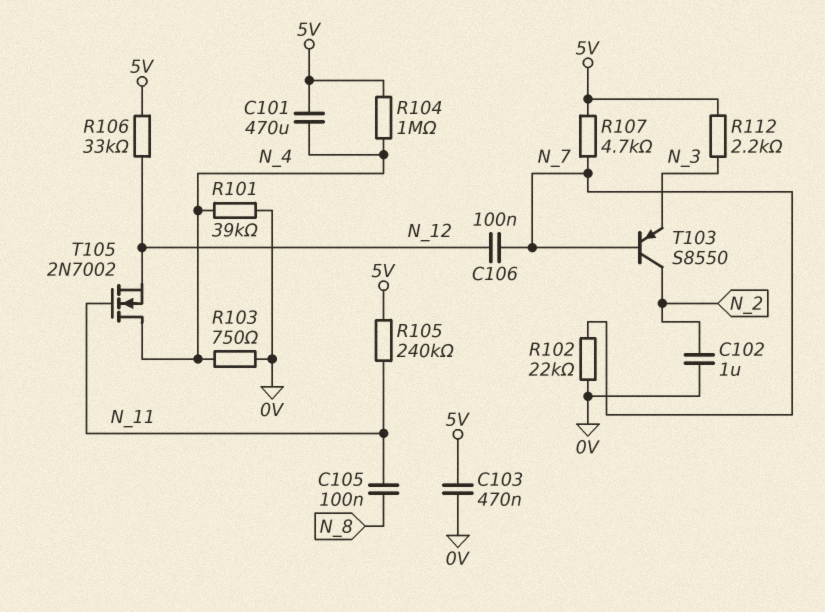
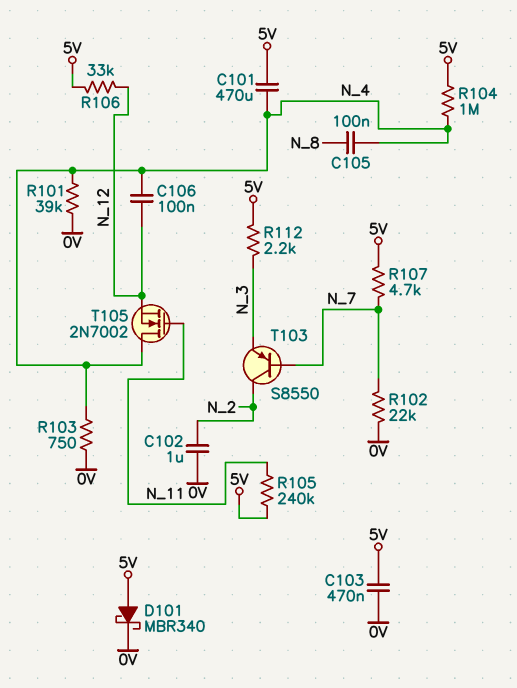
C105: 100nF (N_8, N_11) -> 100nF (N_4, N_8)
C106: 100nF (N_7, N_12) -> 100nF (N_4, N_12)
D101: none -> schottky MBR340 (A 5V, K 0V)

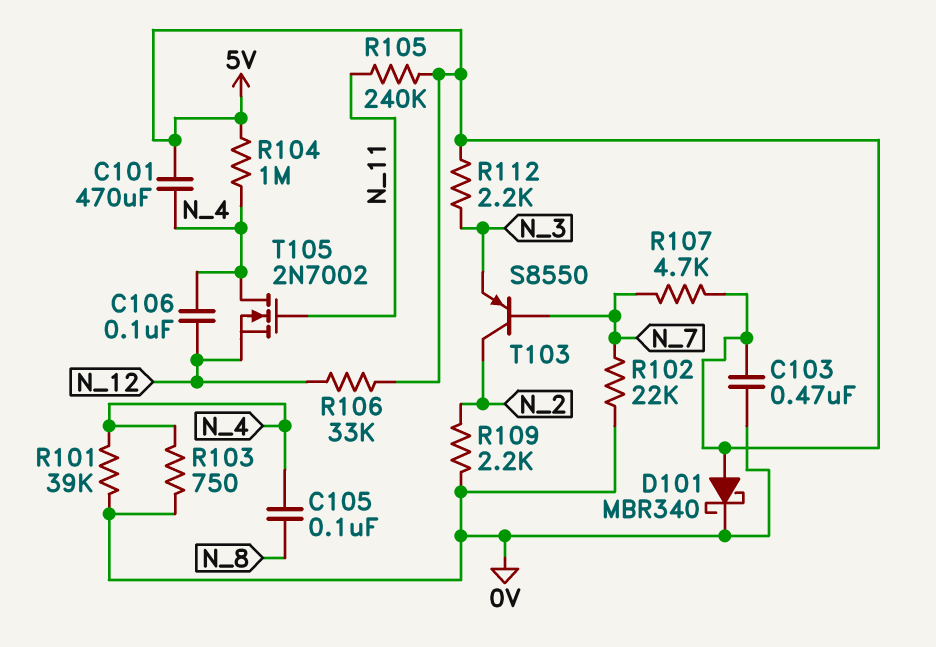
C102: 1uF (0V, N_2) -> none
R109: none -> 2.2k (0V, N_2)

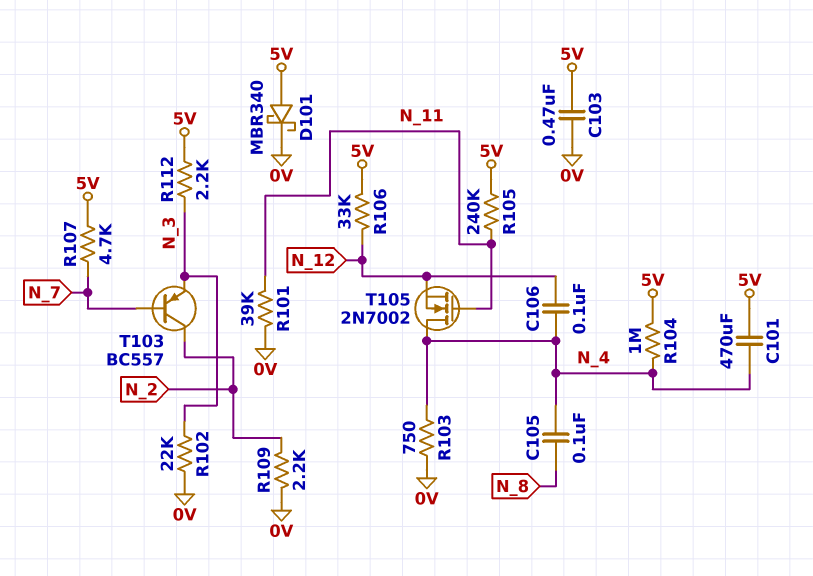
R101: 39k (0V, N_4) -> 39k (0V, N_11)
R102: 22k (0V, N_7) -> 22k (0V, N_3)
T103: PNP S8550 (B N_7, C N_2, E N_3) -> PNP BC557 (B N_7, C N_2, E N_3)

